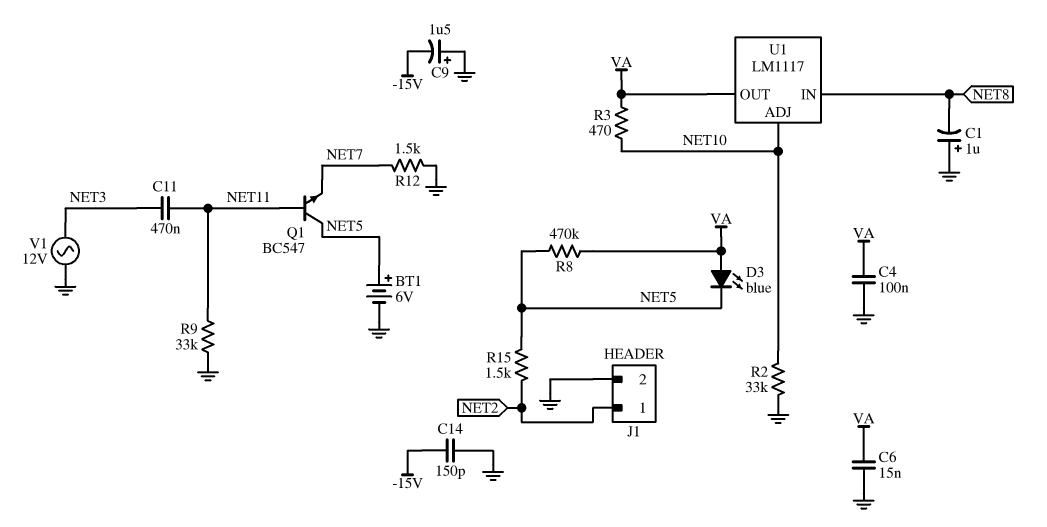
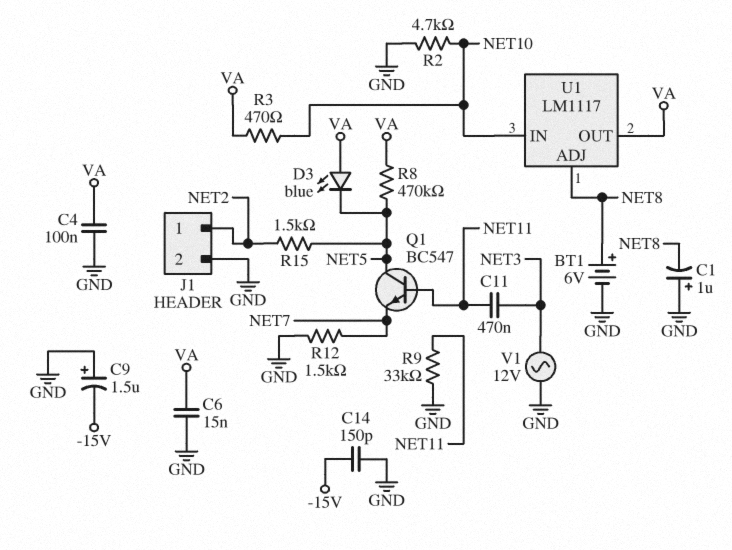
BT1: 6V (plus NET5, minus GND) -> 6V (plus NET8, minus GND)
R2: 33k (GND, NET10) -> 4.7k (GND, NET10)
U1 pin ADJ: NET10 -> NET8
U1 pin IN: NET8 -> NET10

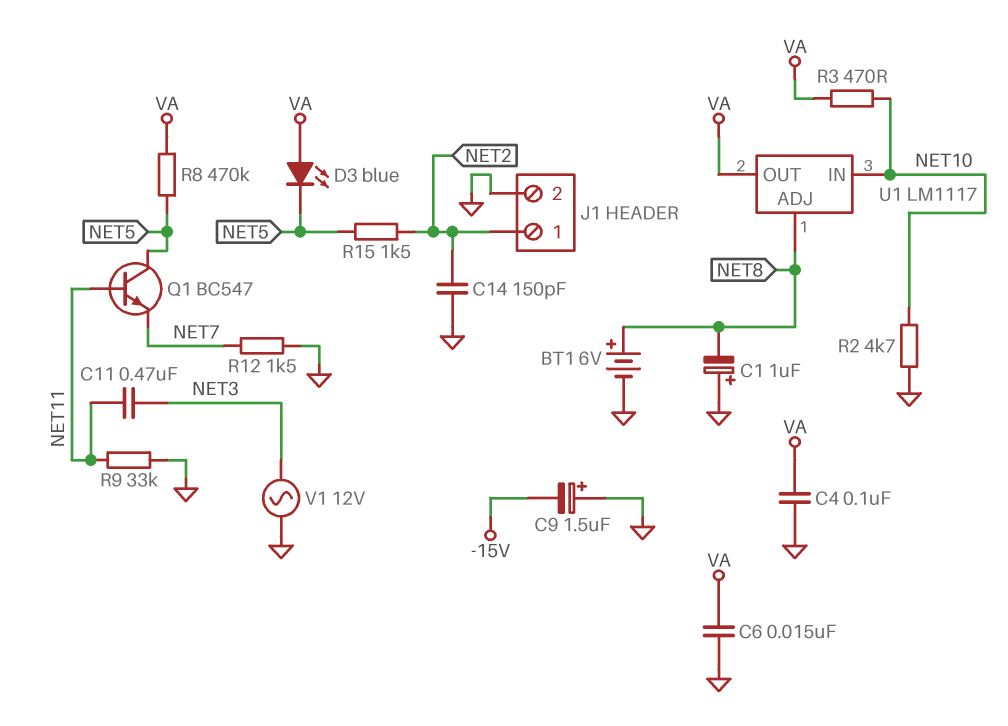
C14: 150pF (-15V, GND) -> 150pF (GND, NET2)

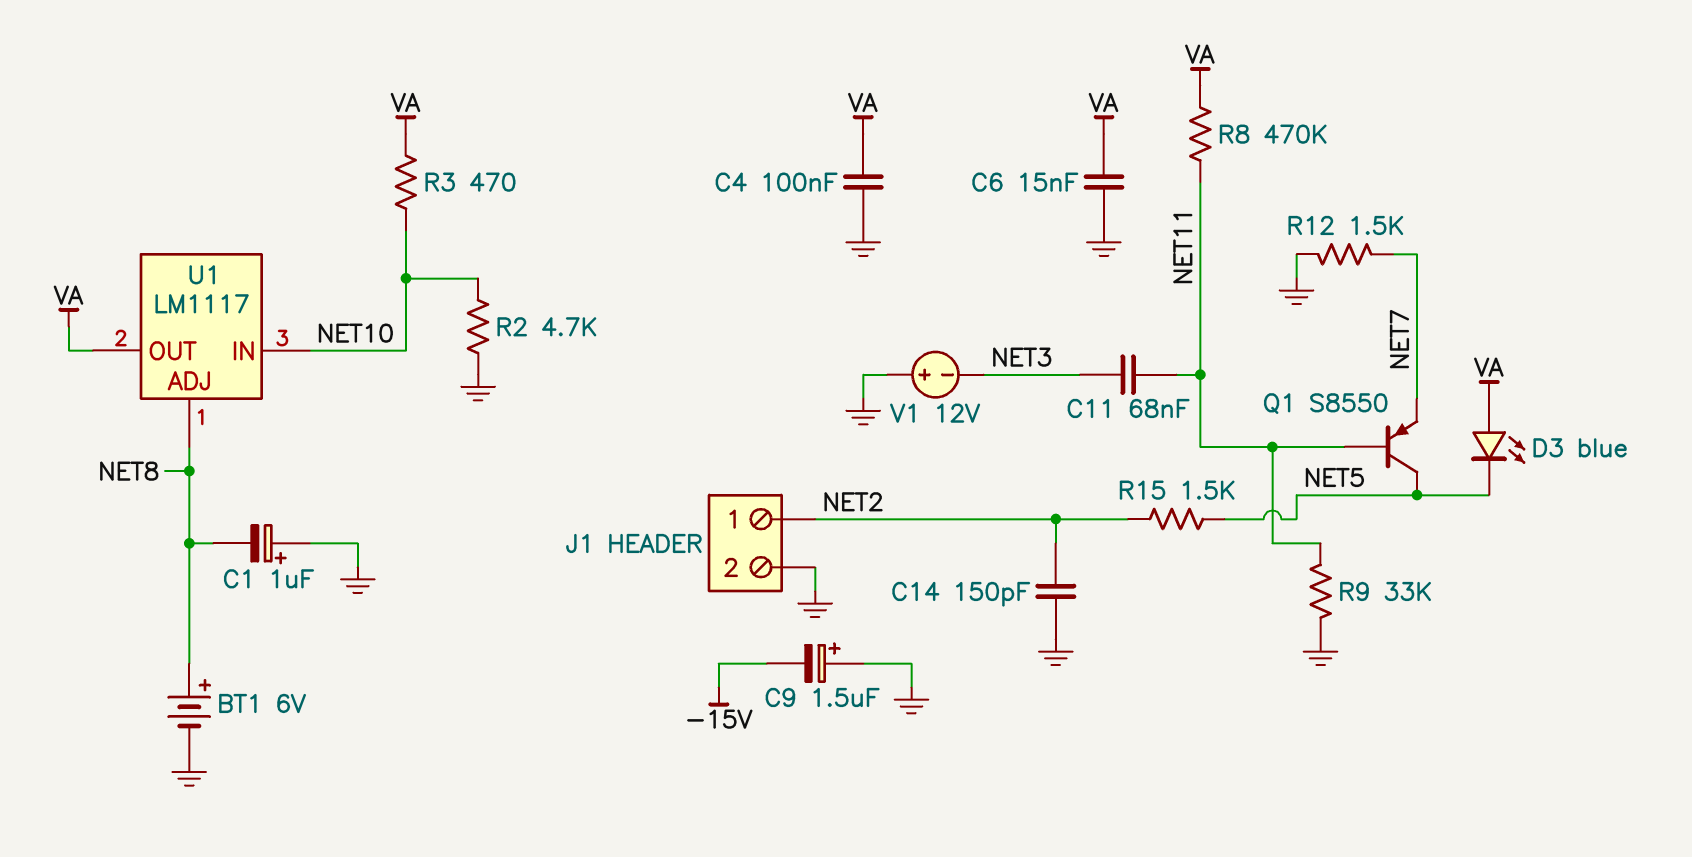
C11: 470nF (NET3, NET11) -> 68nF (NET3, NET11)
Q1: NPN BC547 (B NET11, C NET5, E NET7) -> PNP S8550 (B NET11, C NET5, E NET7)
R8: 470k (NET5, VA) -> 470k (NET11, VA)
V1: AC 12V (GND, NET3) -> 12V (plus GND, minus NET3)

